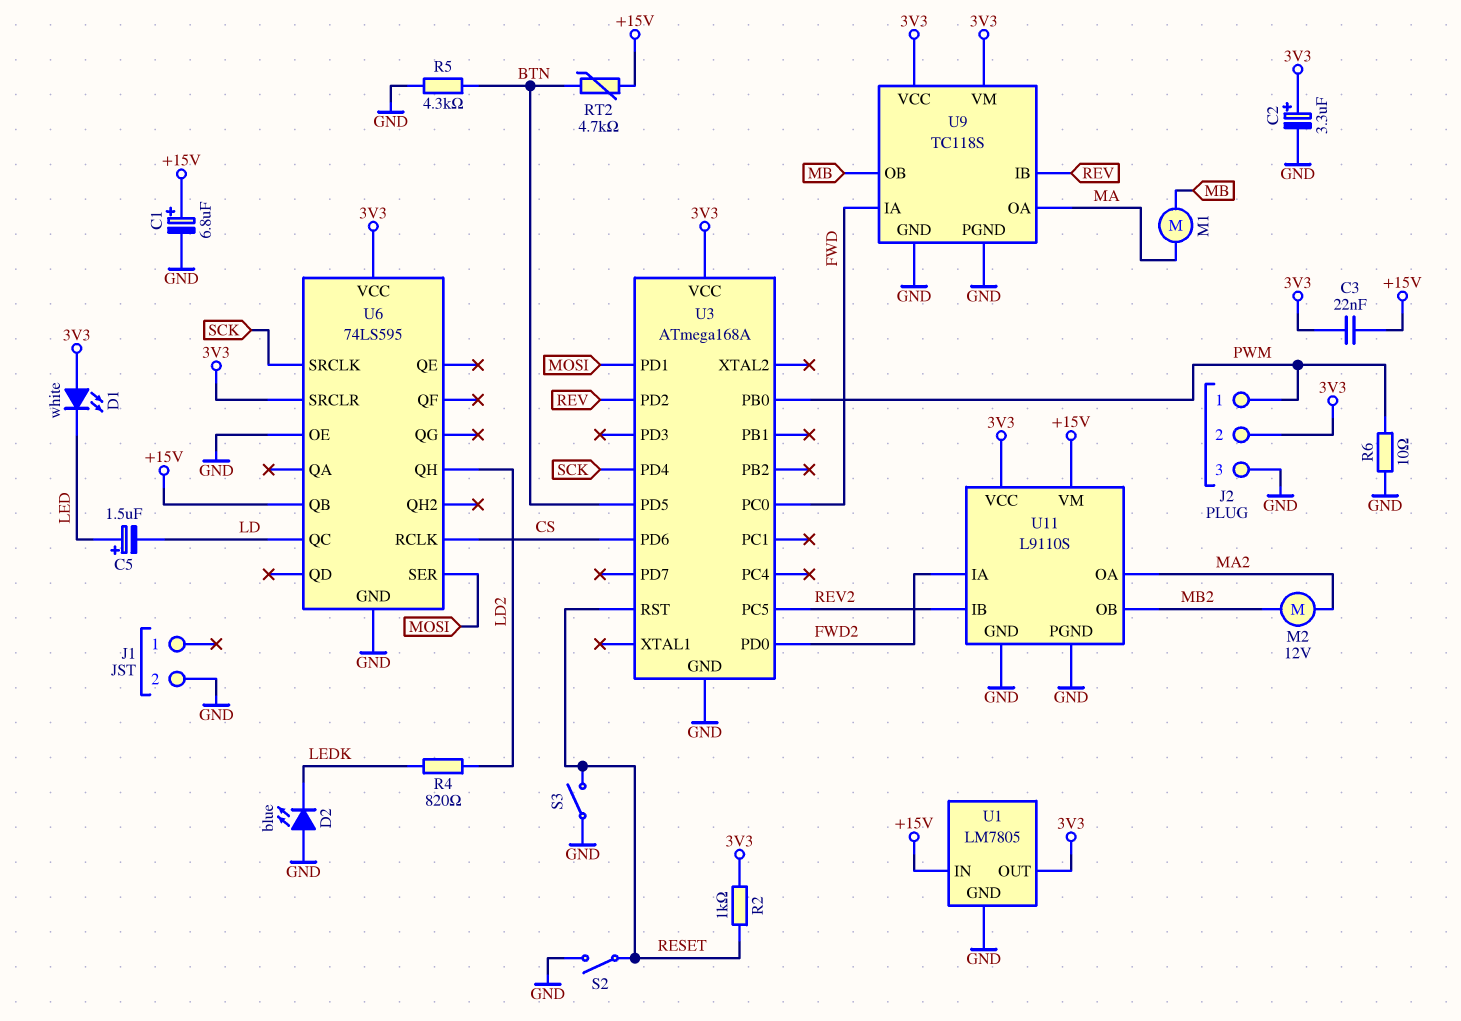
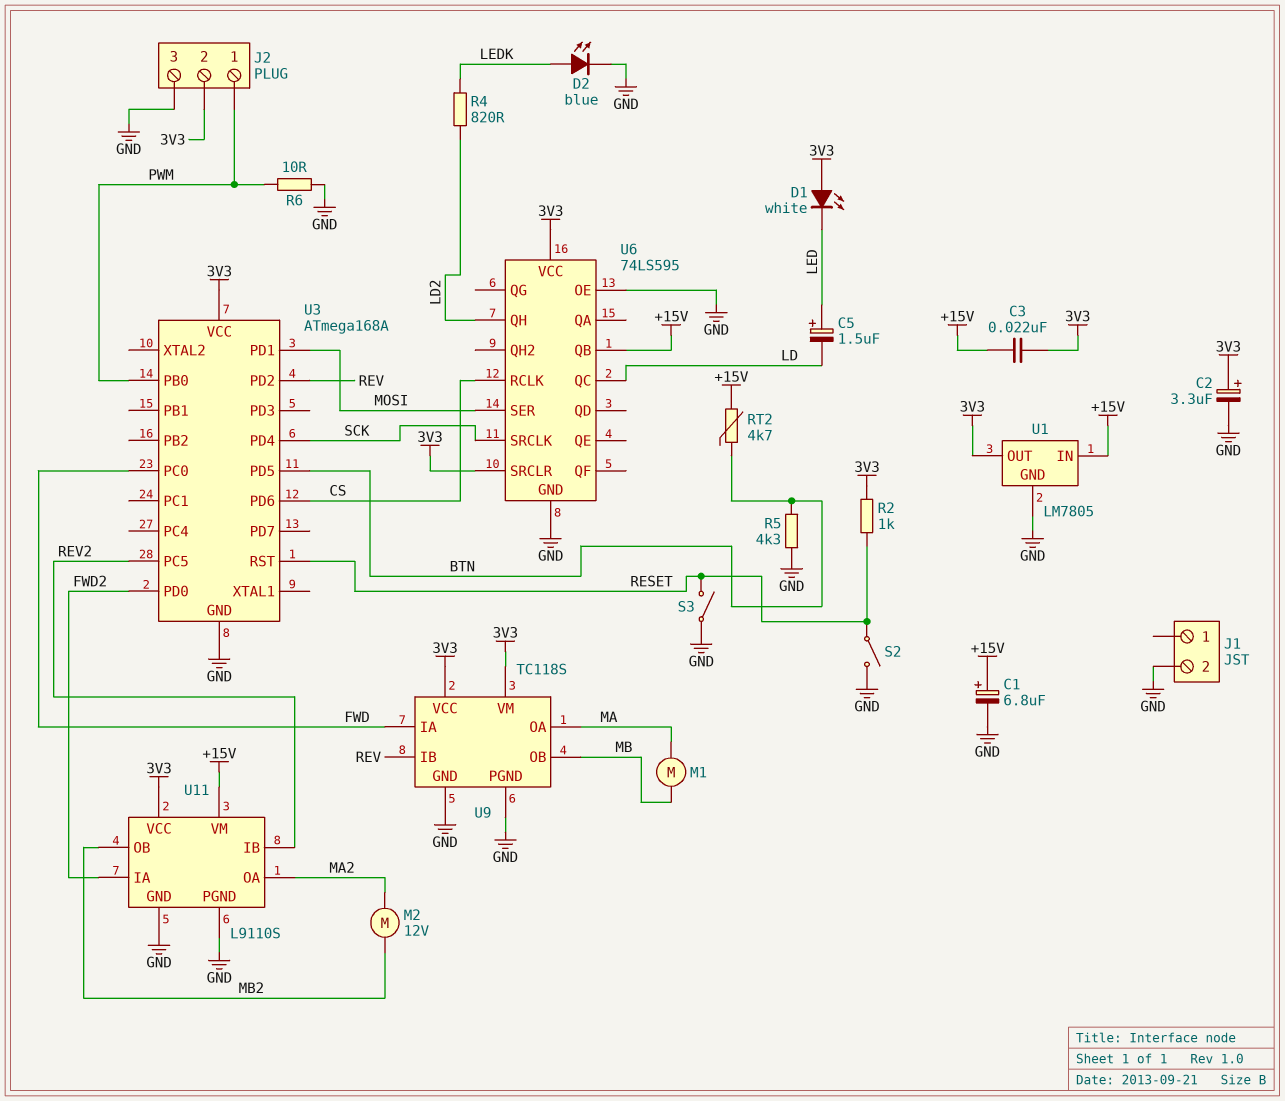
D2: LED blue (A GND, K LEDK) -> LED blue (A LEDK, K GND)

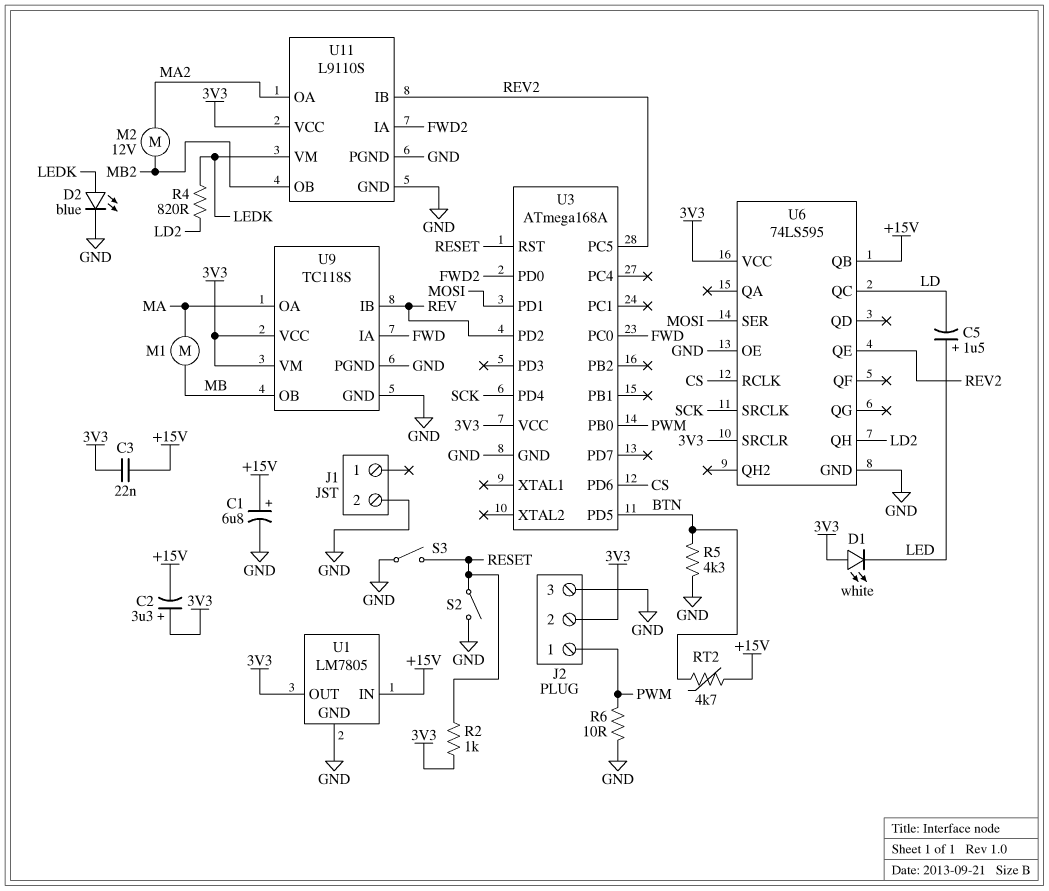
C2: 3.3uF (plus 3V3, minus GND) -> 3.3uF (plus 3V3, minus +15V)
U6 pin QE: none -> REV2
U11 pin VM: +15V -> LEDK

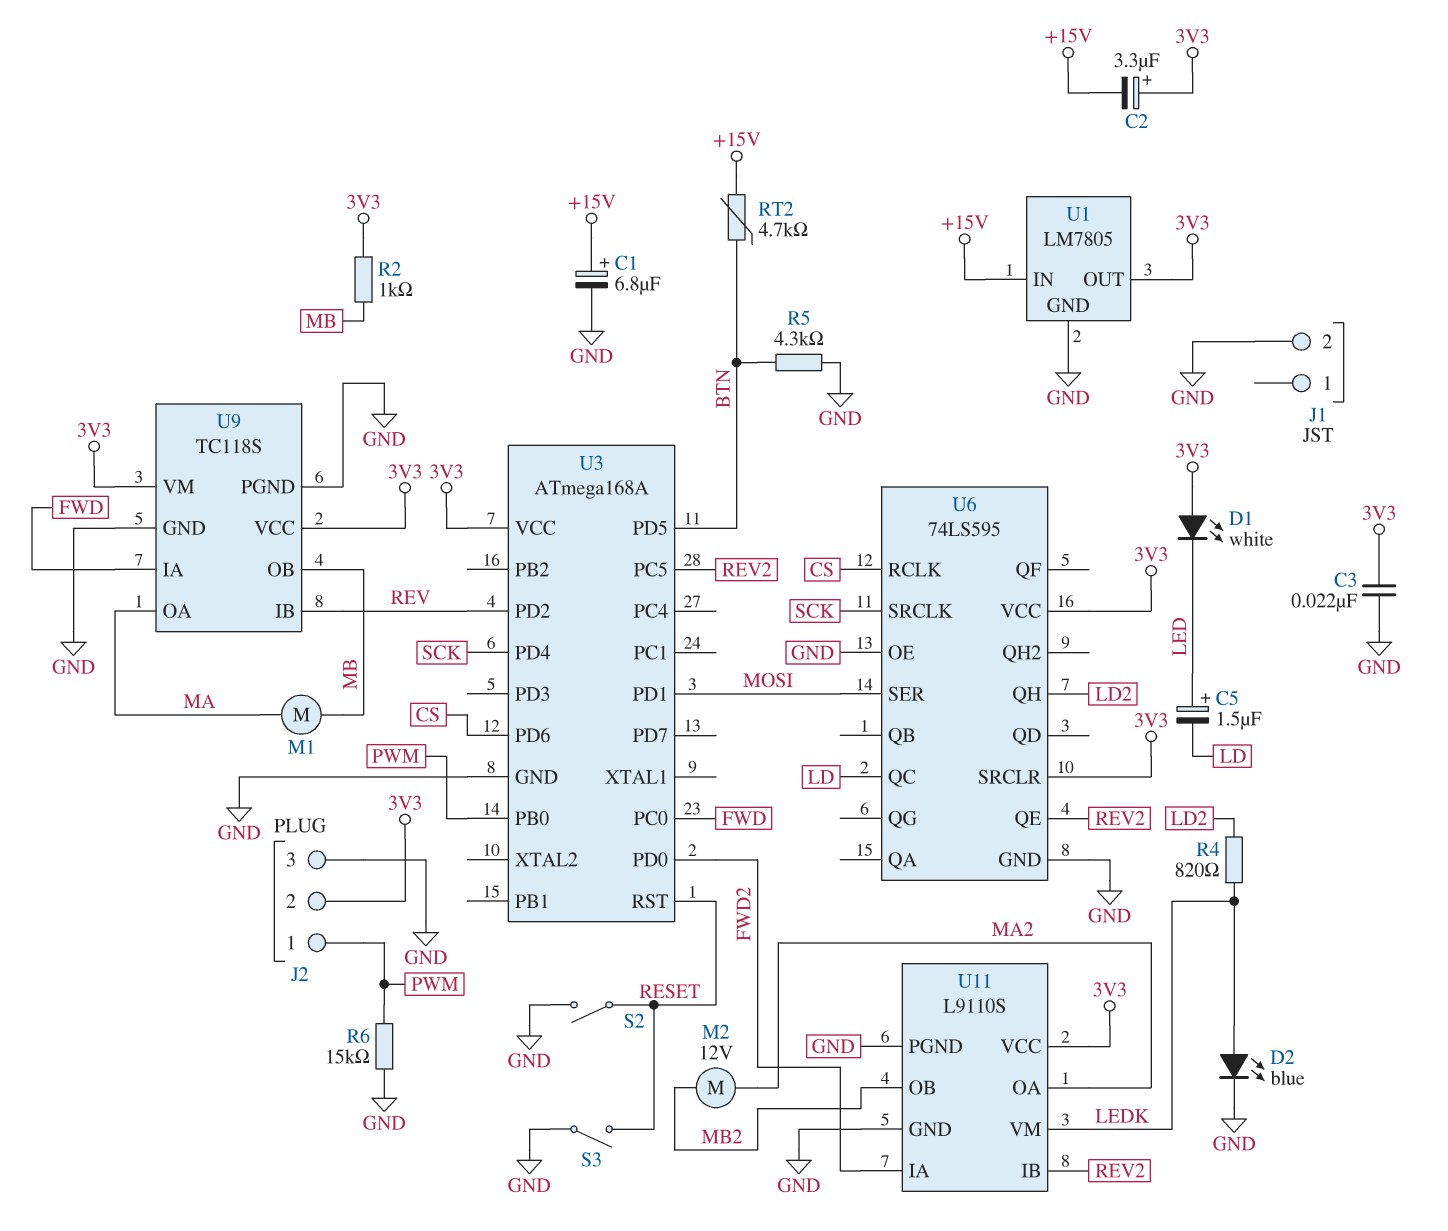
C3: 22nF (+15V, 3V3) -> 22nF (3V3, GND)
R2: 1k (3V3, RESET) -> 1k (3V3, MB)
R6: 10 (GND, PWM) -> 15k (GND, PWM)
U6 pin QB: +15V -> none

